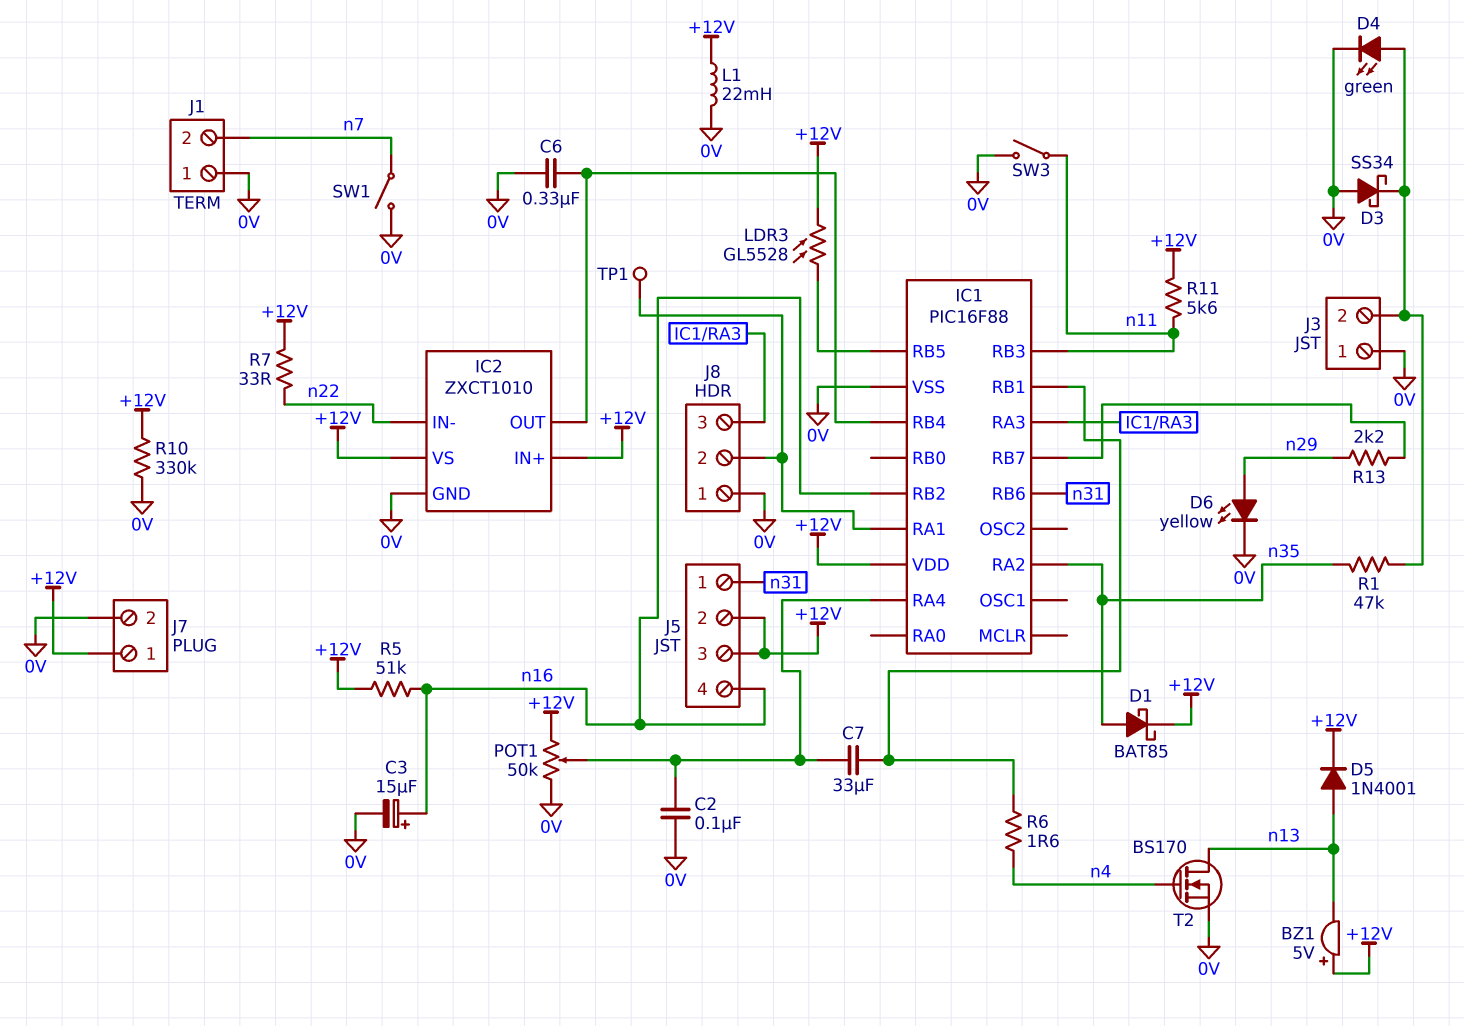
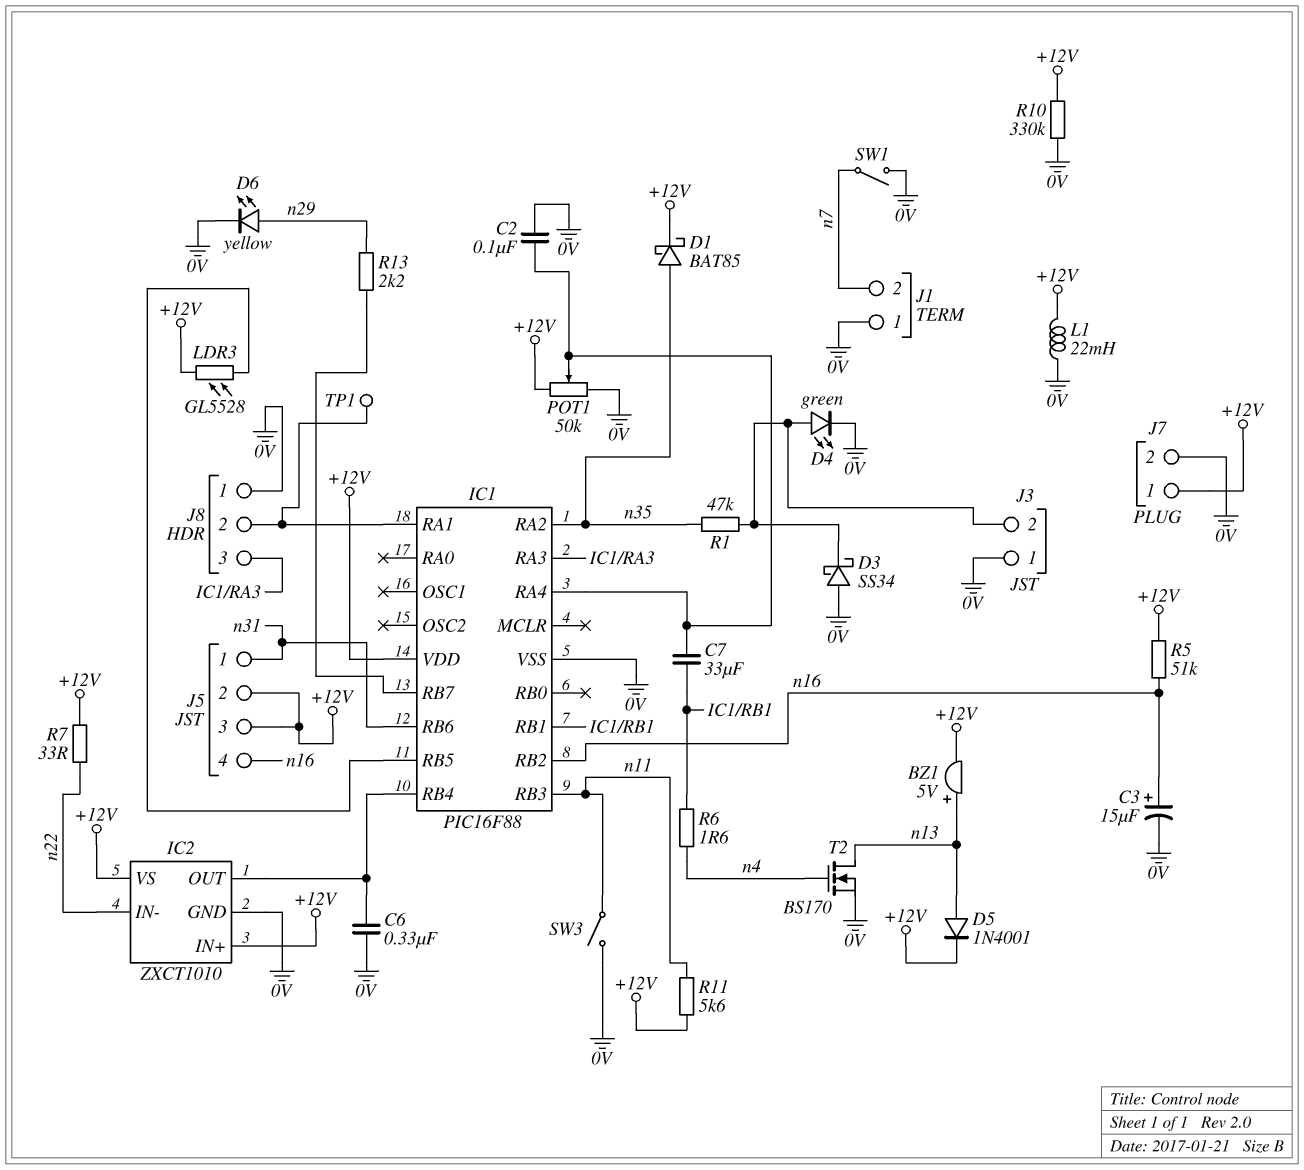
BZ1: buzzer 5V (plus +12V, minus n13) -> buzzer 5V (plus n13, minus +12V)

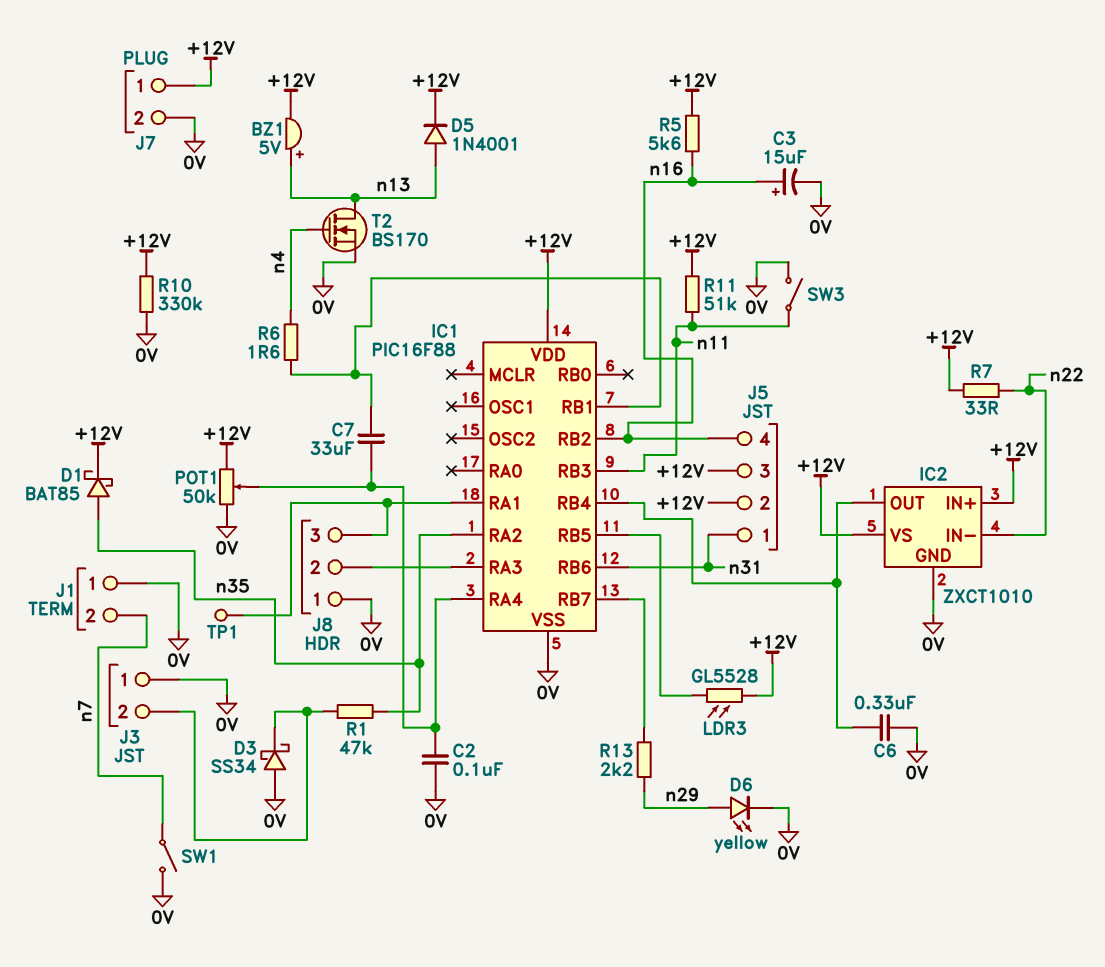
D4: LED green (A J3/2, K 0V) -> none
J8 pin 2: IC1/RA1 -> IC1/RA3
J8 pin 3: IC1/RA3 -> IC1/RA1
L1: 22mH (+12V, 0V) -> none
R5: 51k (+12V, n16) -> 5.6k (+12V, n16)
R11: 5.6k (+12V, n11) -> 51k (+12V, n11)

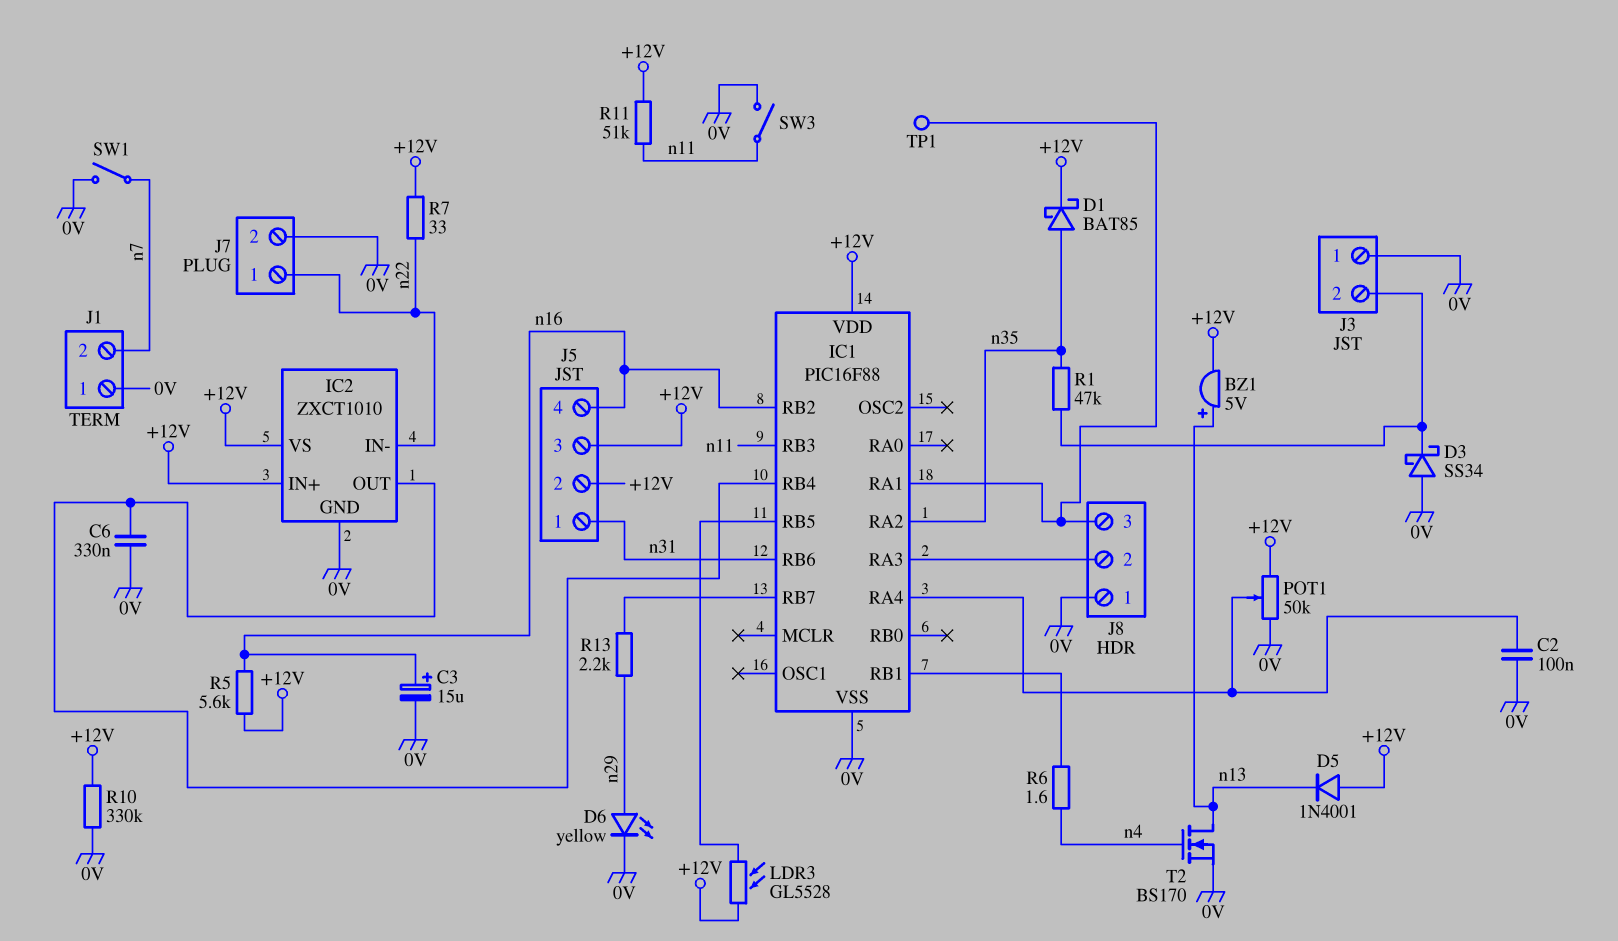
C7: 33uF (IC1/RA4, IC1/RB1) -> none
D5: diode 1N4001 (A n13, K +12V) -> diode 1N4001 (A +12V, K n13)
J7 pin 1: +12V -> n22

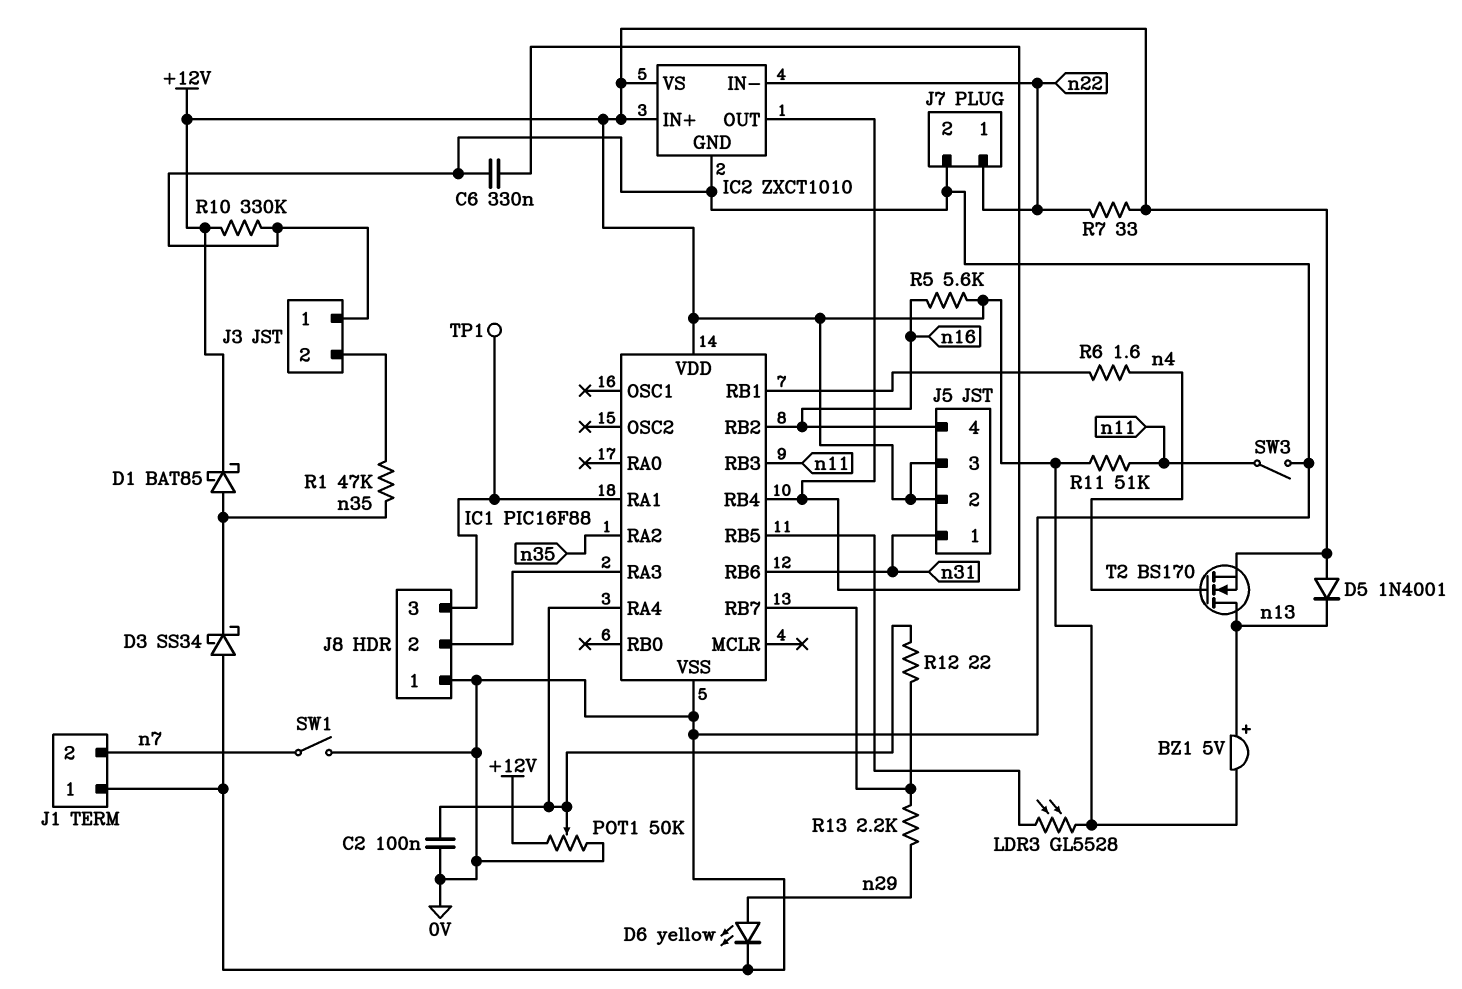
C3: 15uF (plus n16, minus 0V) -> none
D3: schottky SS34 (A 0V, K J3/2) -> schottky SS34 (A 0V, K n35)
R12: none -> 22 (IC1/RA4, IC1/RB7)
T2: NMOS BS170 (G n4, D n13, S 0V) -> NMOS BS170 (G n4, D n13, S +12V)

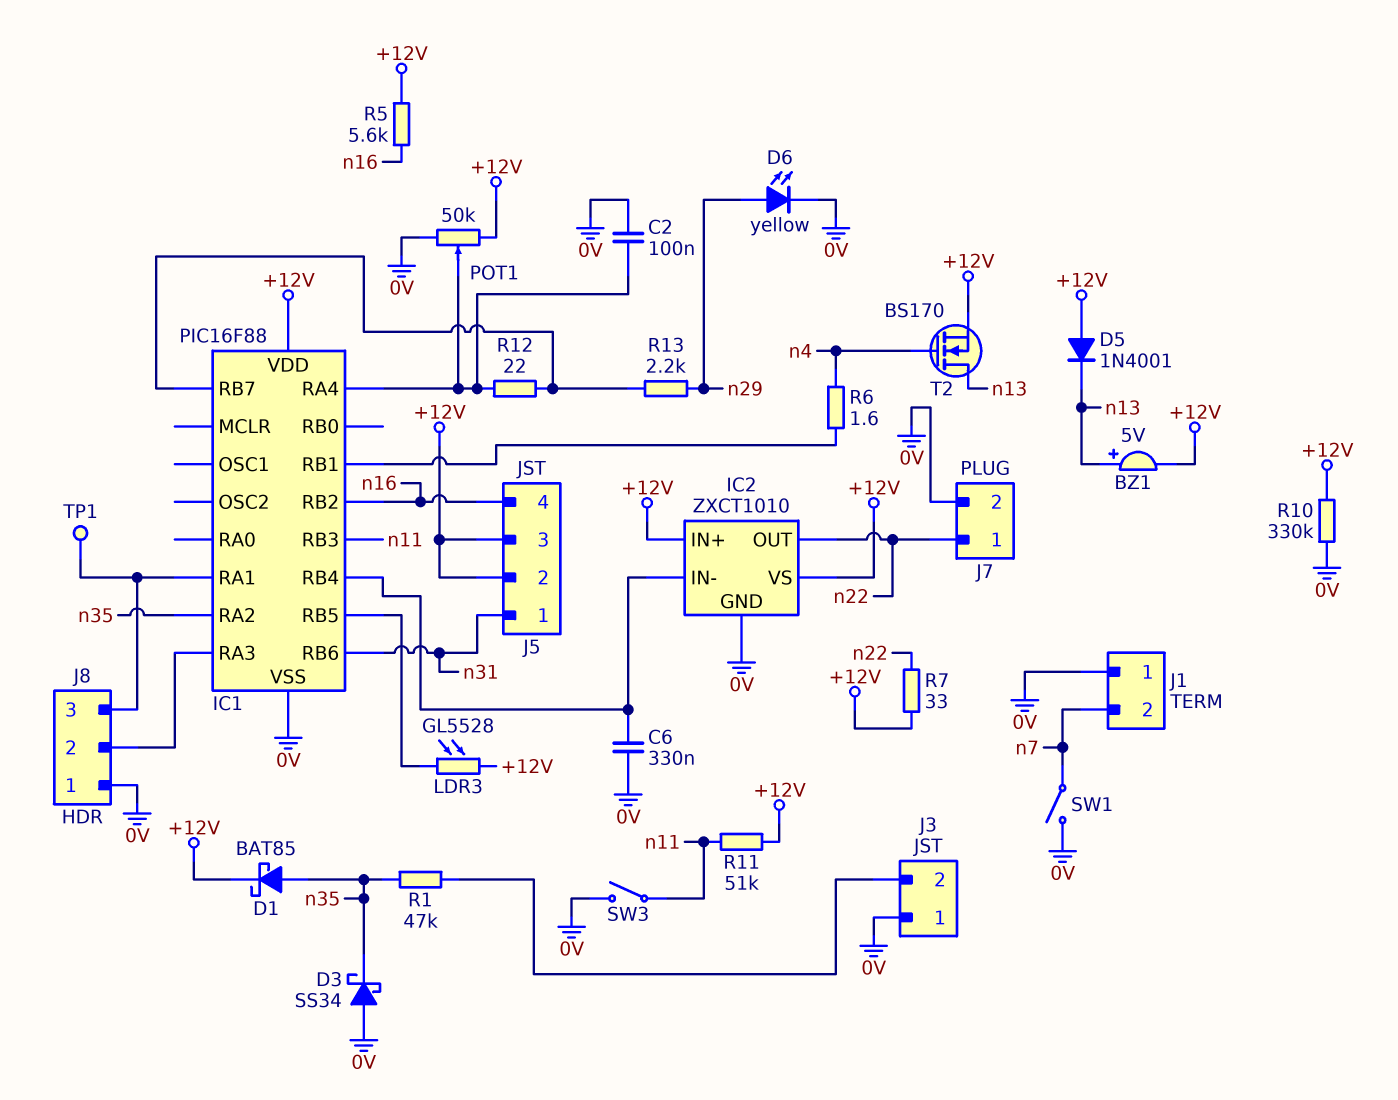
IC2 pin IN-: n22 -> IC1/RB4
IC2 pin OUT: IC1/RB4 -> n22

